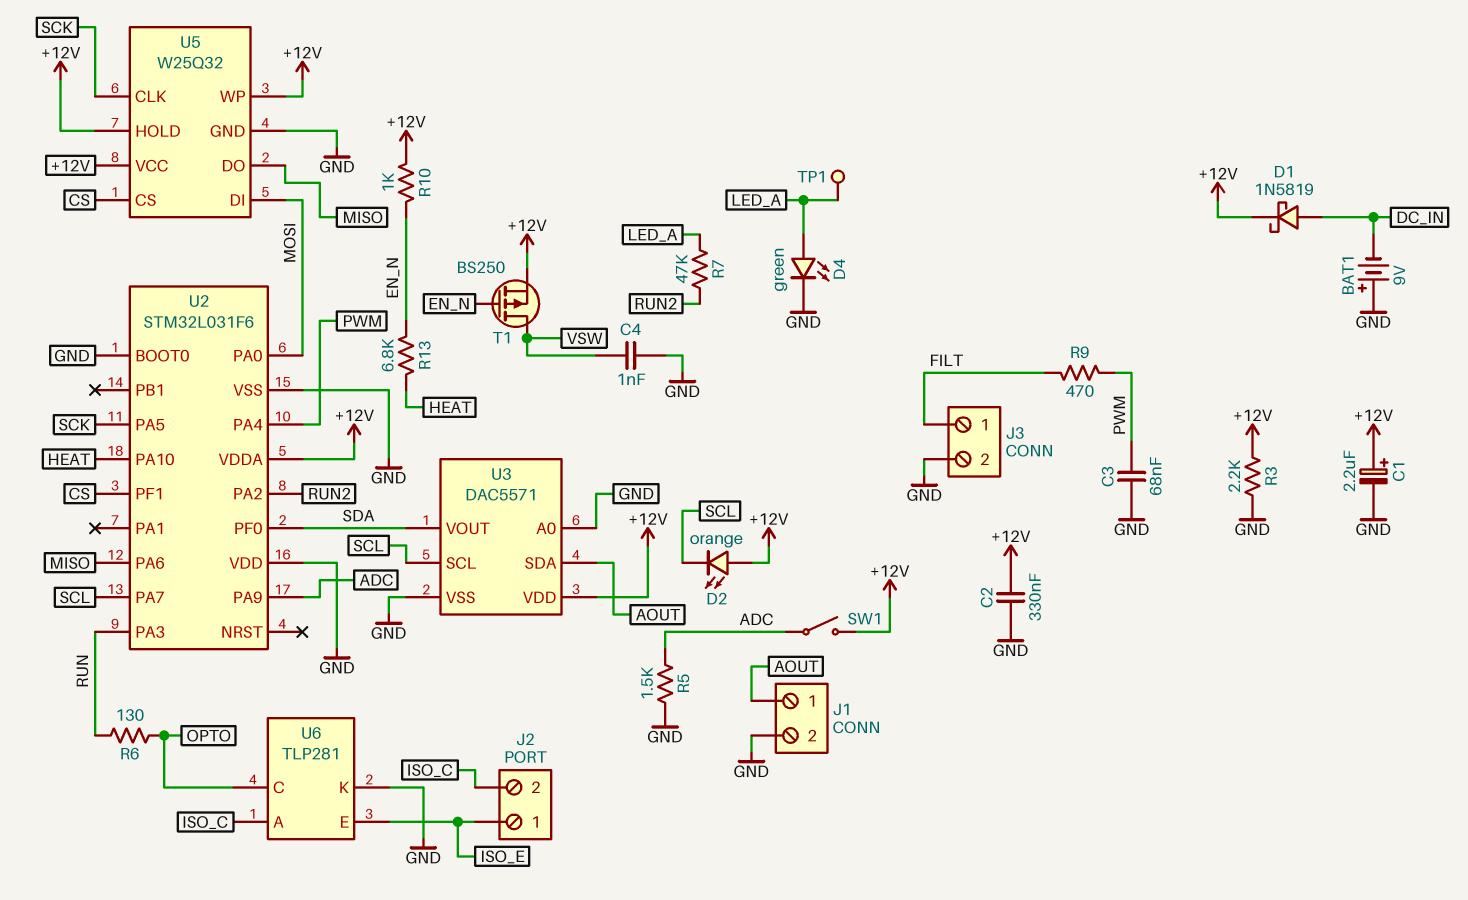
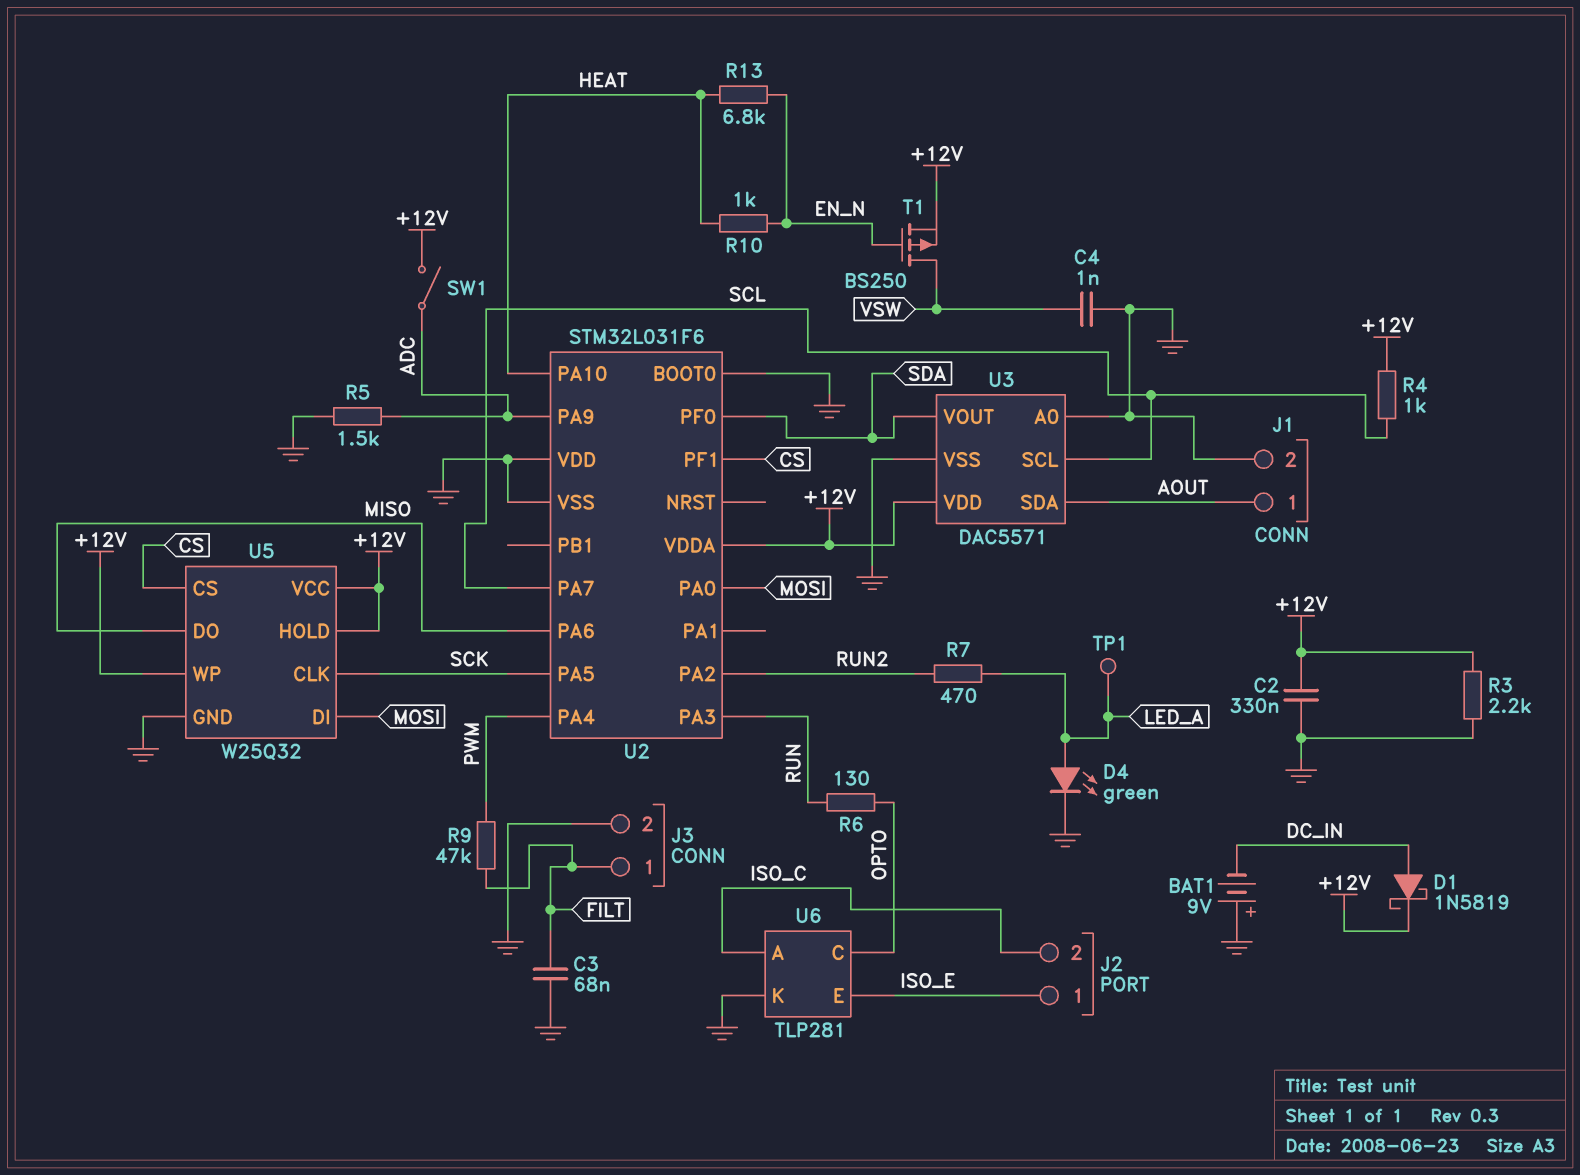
C1: 2.2uF (plus +12V, minus GND) -> none
C3: 68nF (GND, PWM) -> 68nF (FILT, GND)
D2: LED orange (A +12V, K SCL) -> none
R4: none -> 1k (+12V, SCL)
R7: 47k (LED_A, RUN2) -> 470 (LED_A, RUN2)
R9: 470 (FILT, PWM) -> 47k (FILT, PWM)
R10: 1k (+12V, EN_N) -> 1k (EN_N, HEAT)

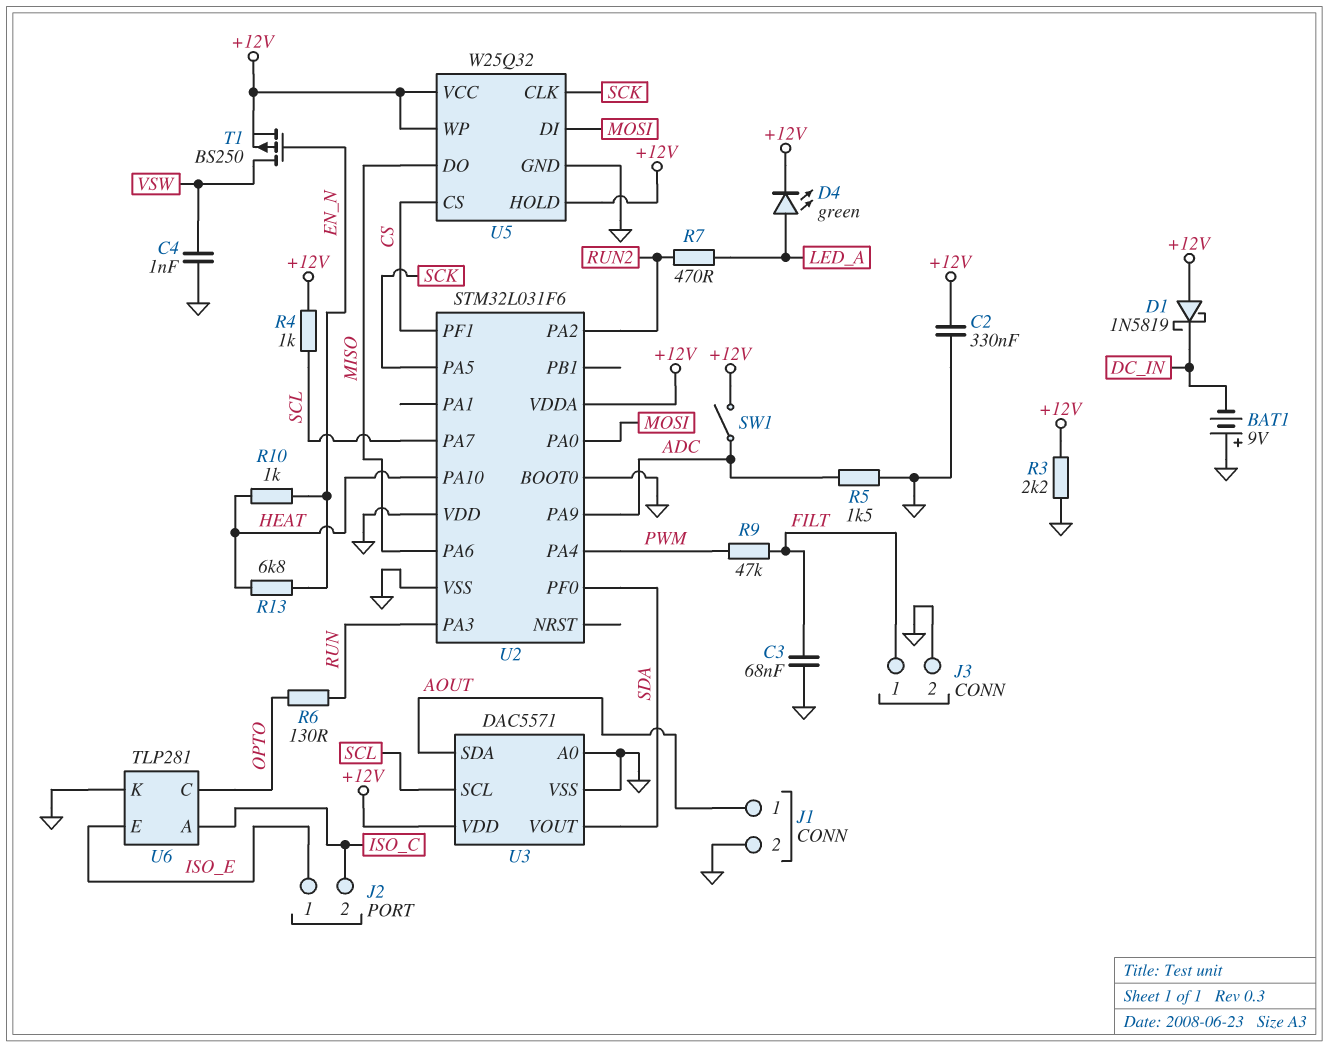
D1: schottky 1N5819 (A DC_IN, K +12V) -> schottky 1N5819 (A +12V, K DC_IN)
D4: LED green (A LED_A, K GND) -> LED green (A LED_A, K +12V)
TP1: test point (LED_A) -> none

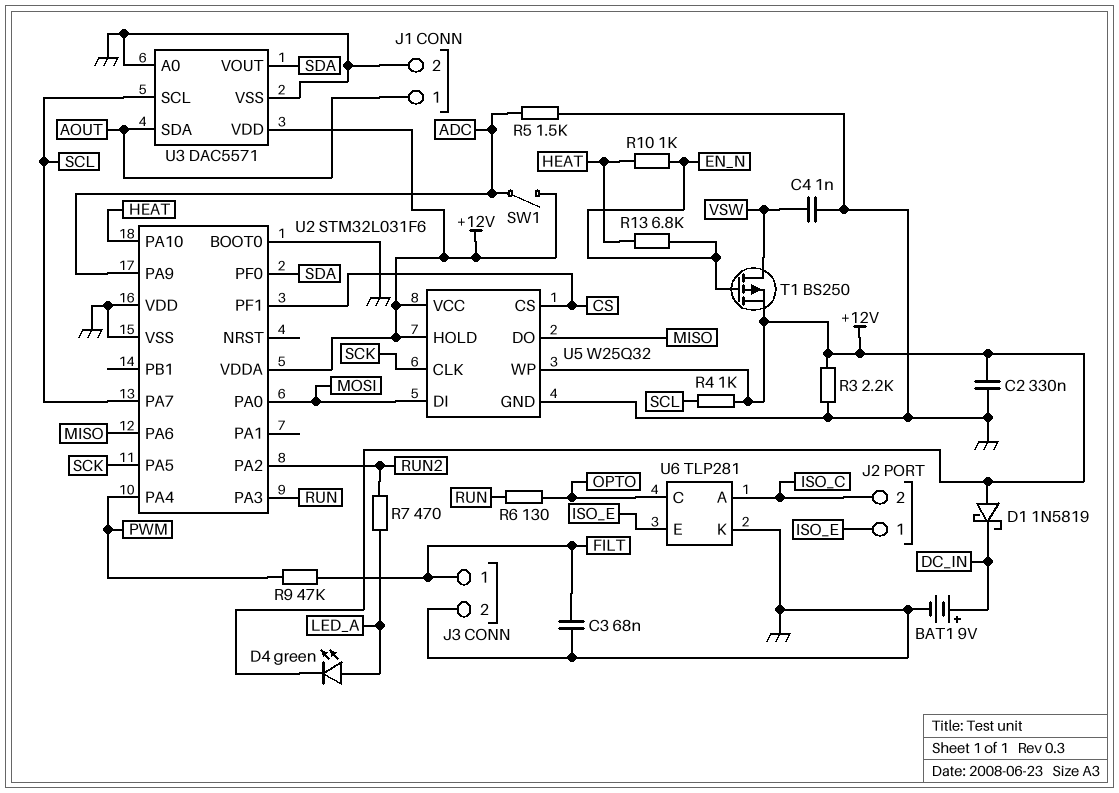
BAT1: 9V (plus GND, minus DC_IN) -> 9V (plus DC_IN, minus GND)

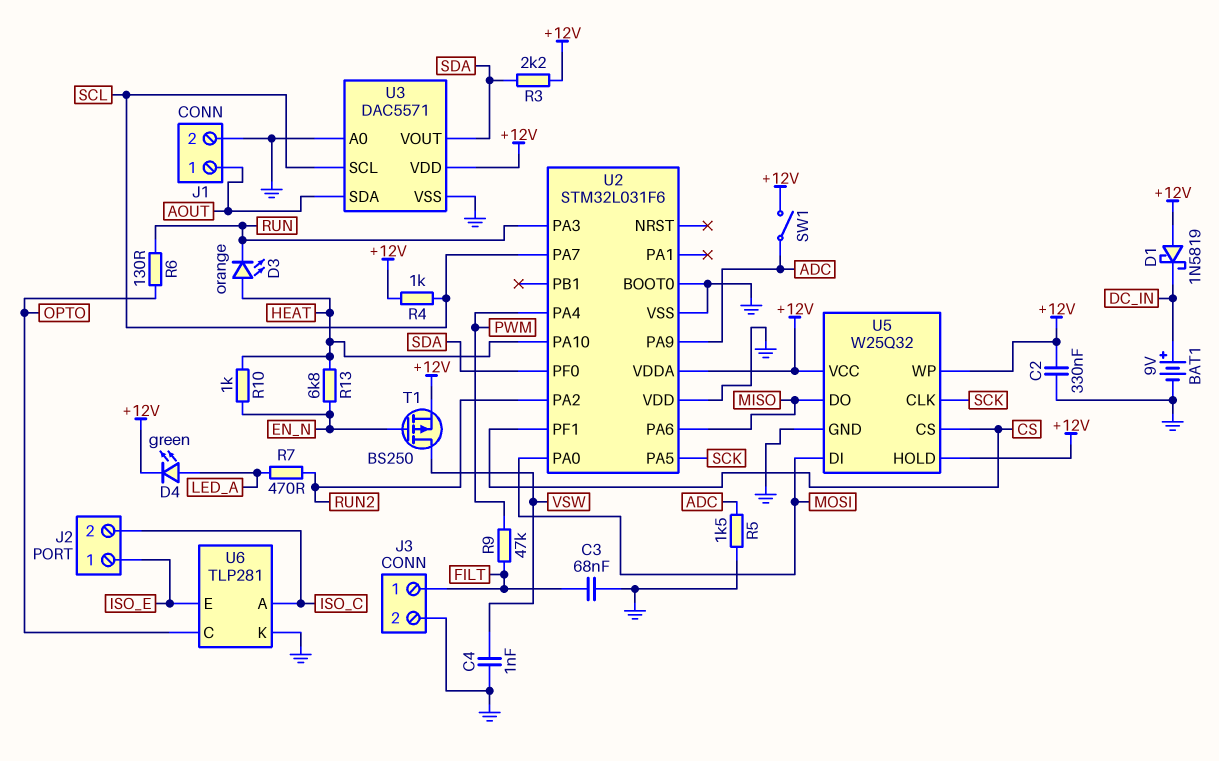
D3: none -> LED orange (A HEAT, K RUN)
R3: 2.2k (+12V, GND) -> 2.2k (+12V, SDA)

